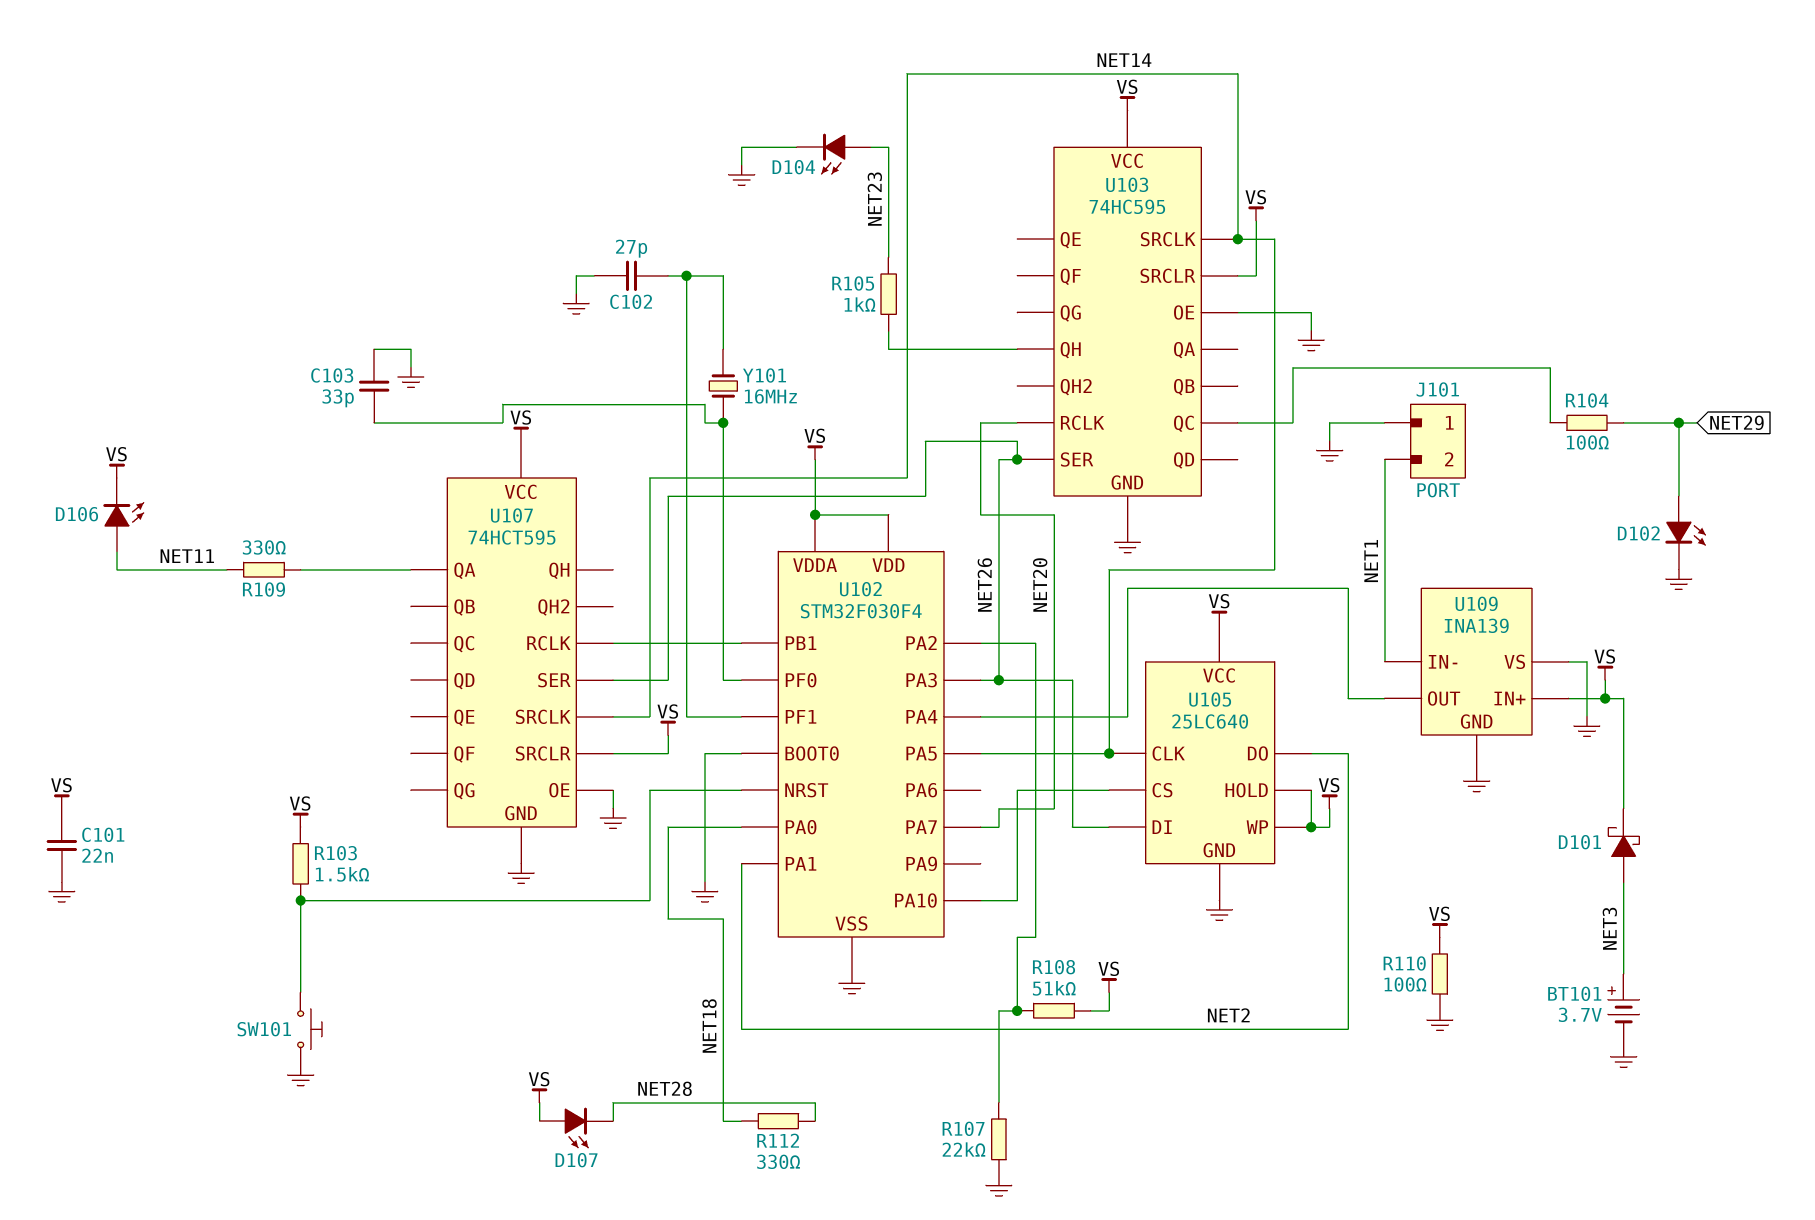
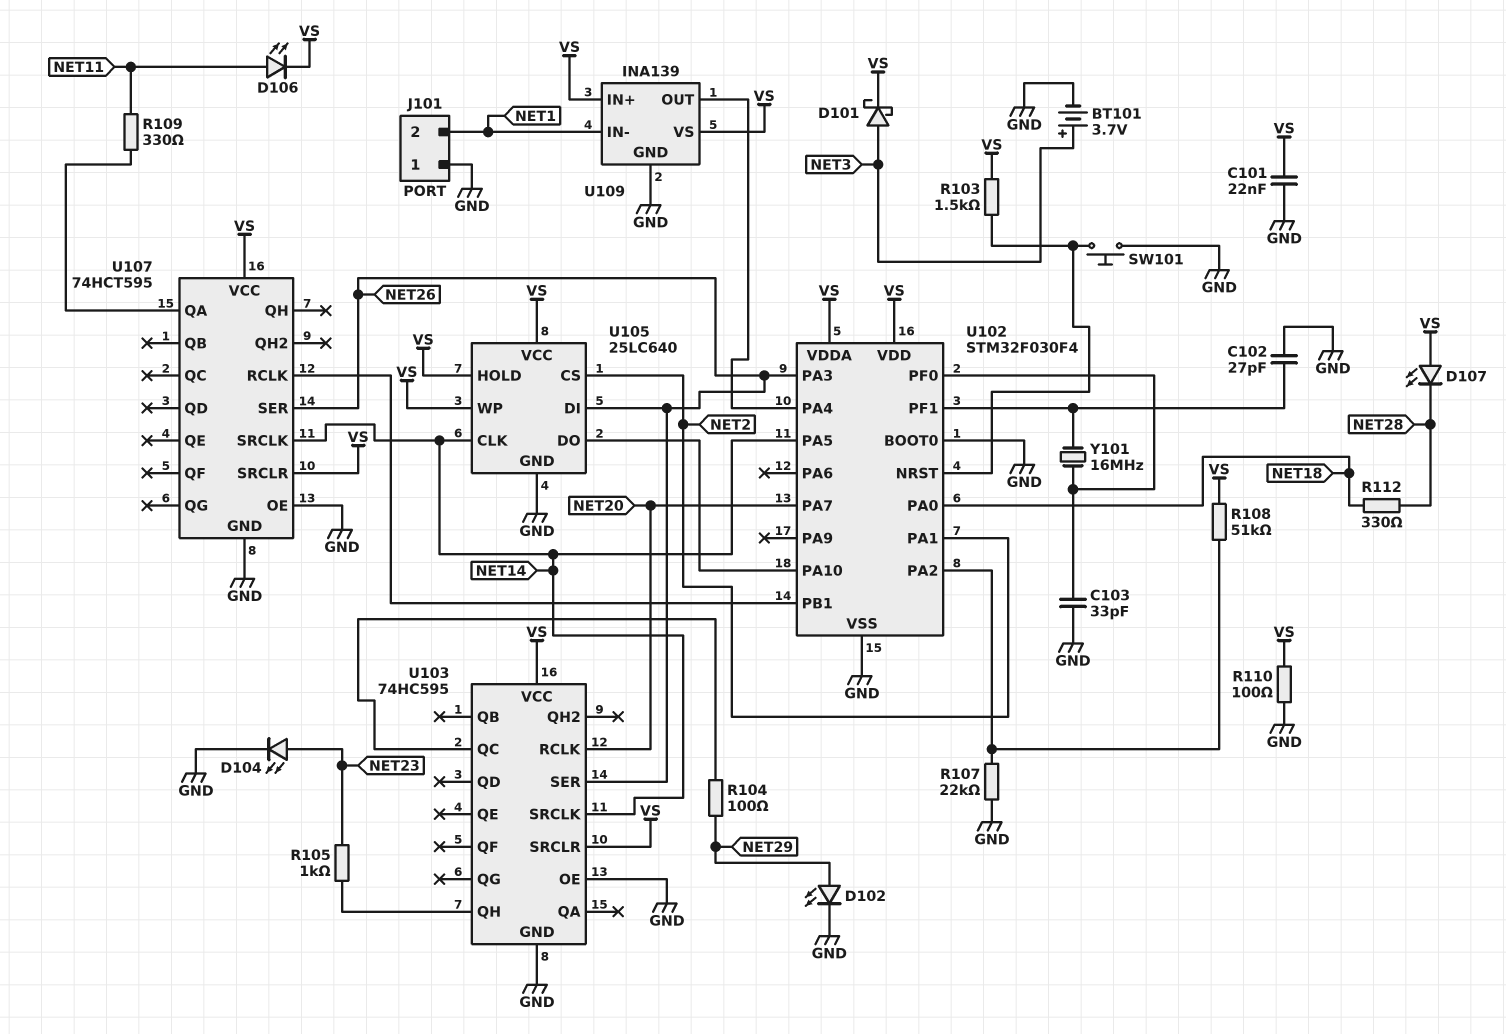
U105 pin CS: U102/PA10 -> NET2
U105 pin DO: NET2 -> U102/PA10
U109 pin VS: GND -> VS

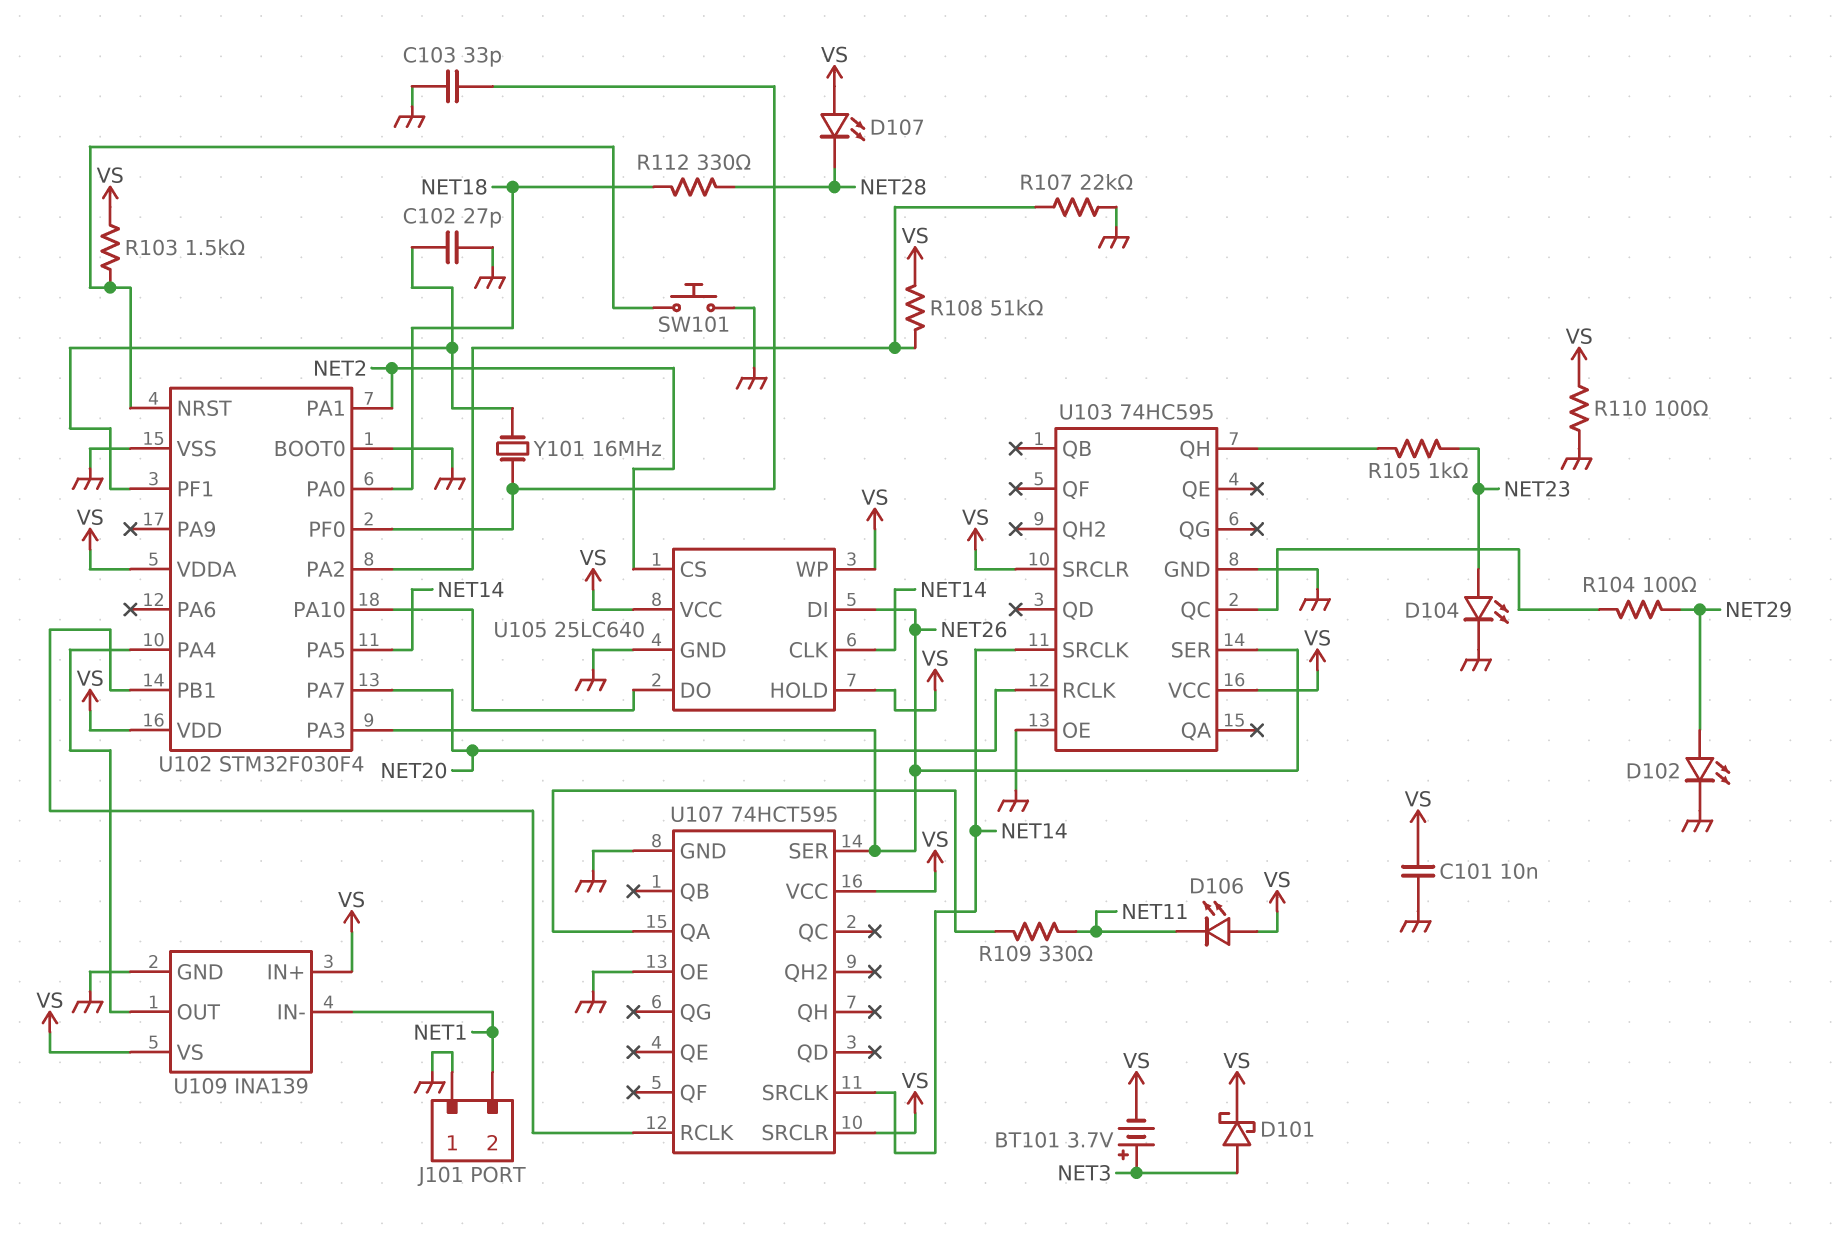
BT101: 3.7V (plus NET3, minus GND) -> 3.7V (plus NET3, minus VS)
C101: 22nF (GND, VS) -> 10nF (GND, VS)
D106: LED (A NET11, K VS) -> LED (A VS, K NET11)

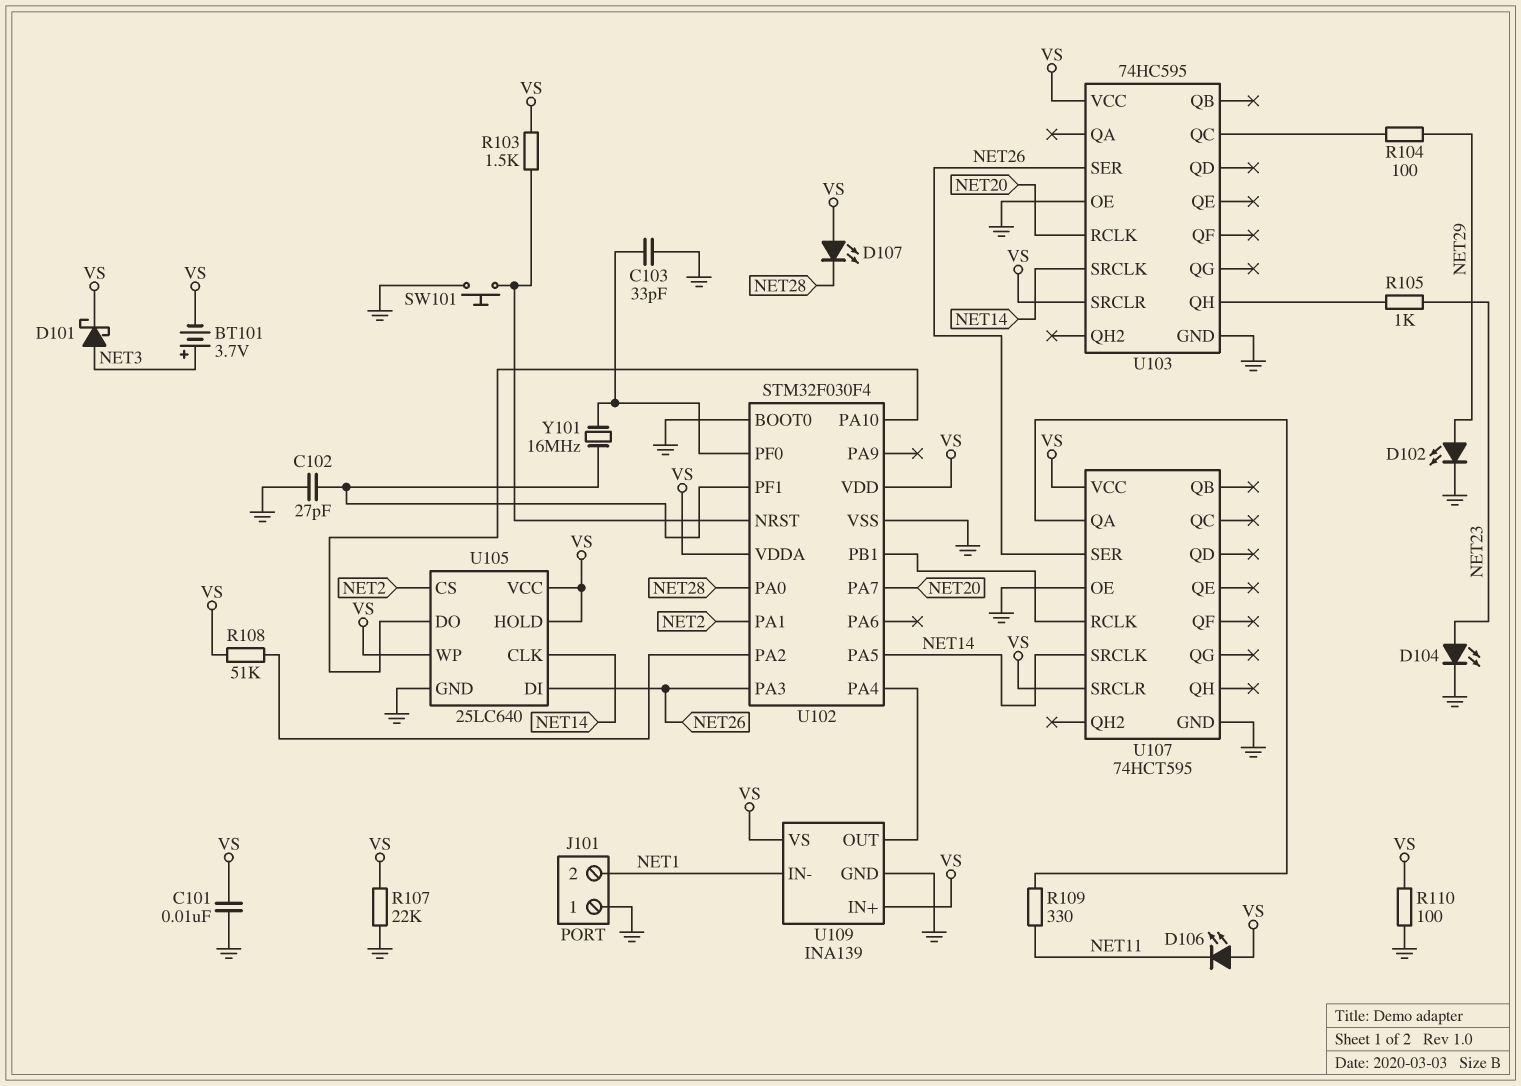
R107: 22k (GND, U102/PA2) -> 22k (GND, VS)
R112: 330 (NET18, NET28) -> none
U102 pin PA0: NET18 -> NET28

